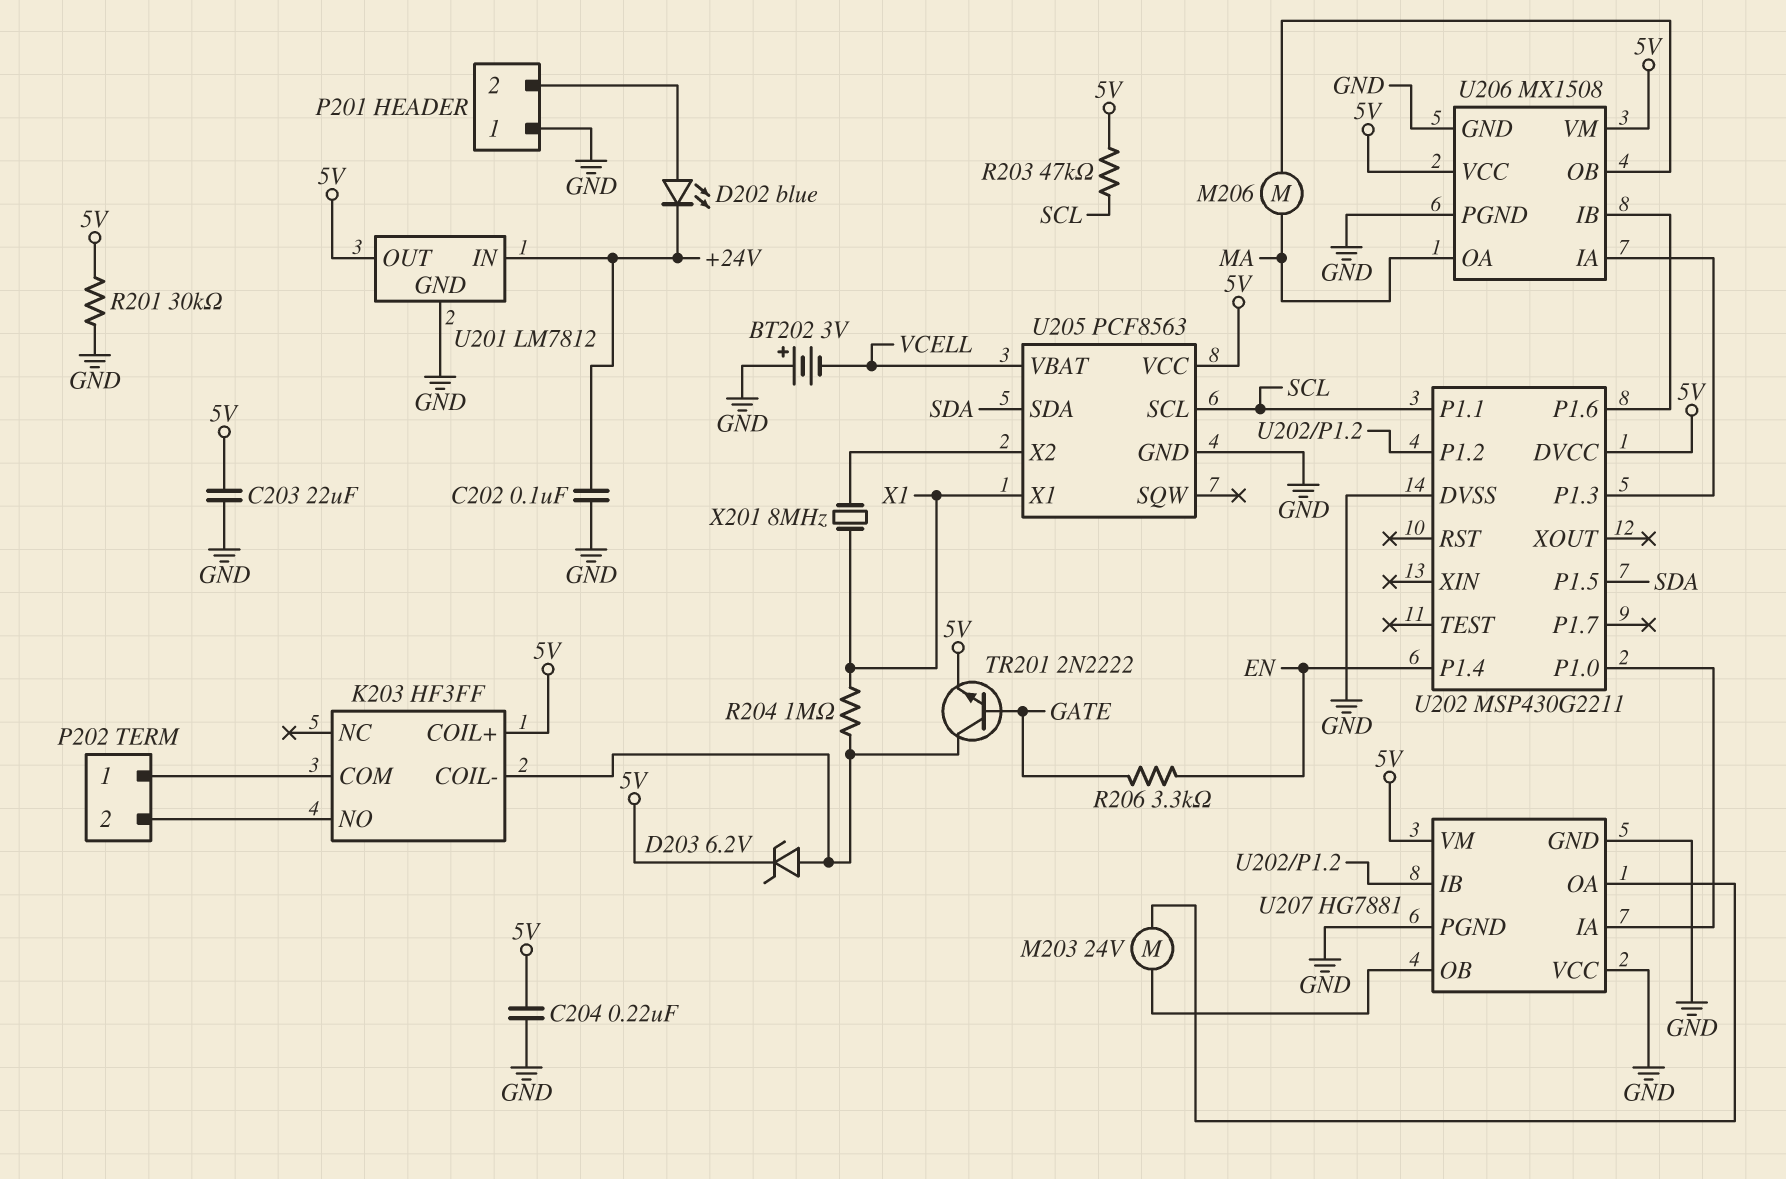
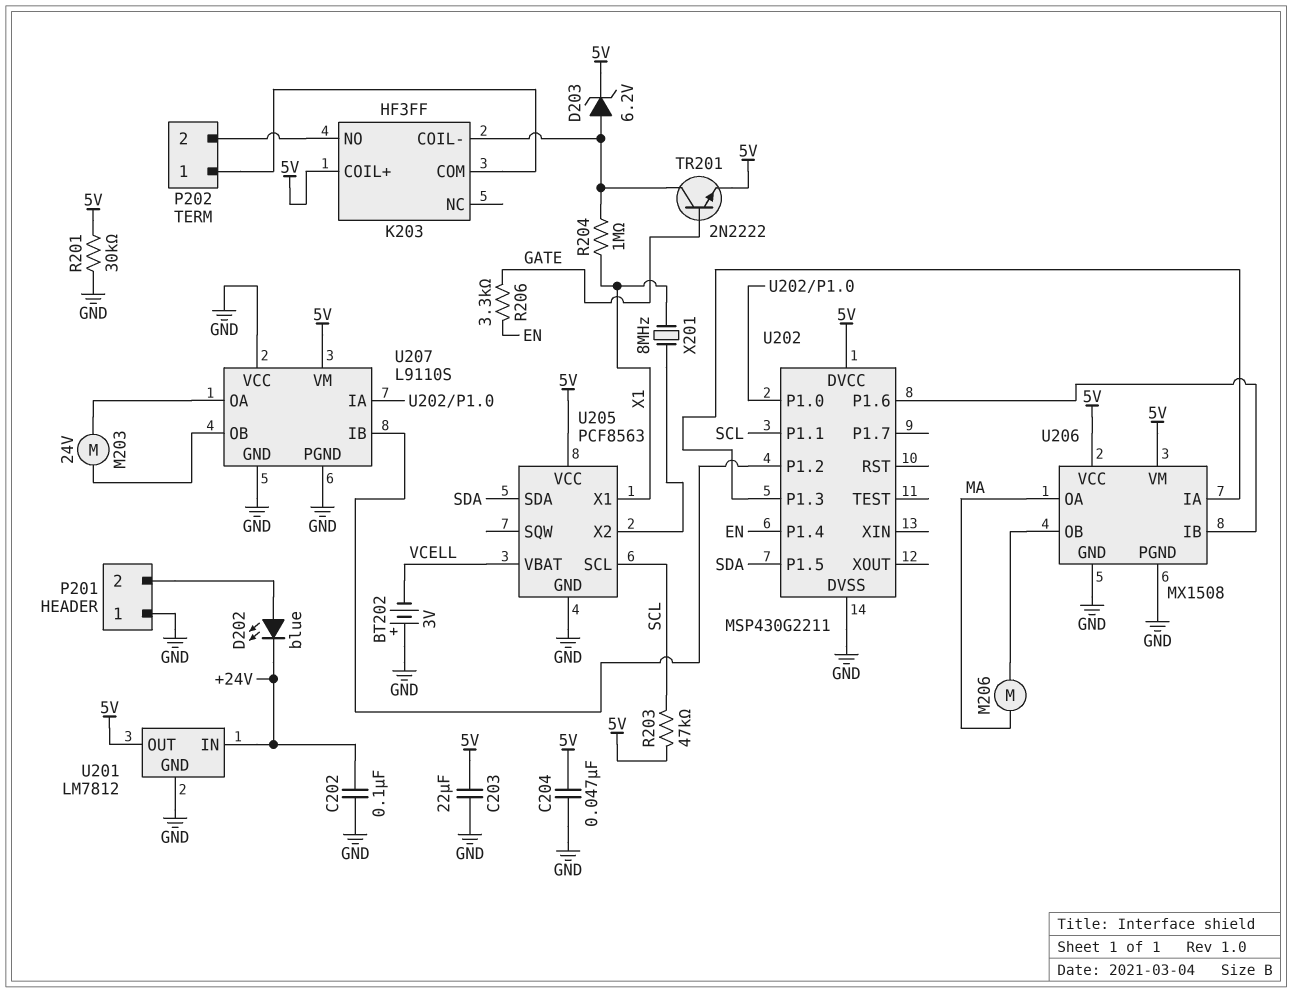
C204: 220nF (5V, GND) -> 47nF (5V, GND)
U207: HG7881 -> L9110S

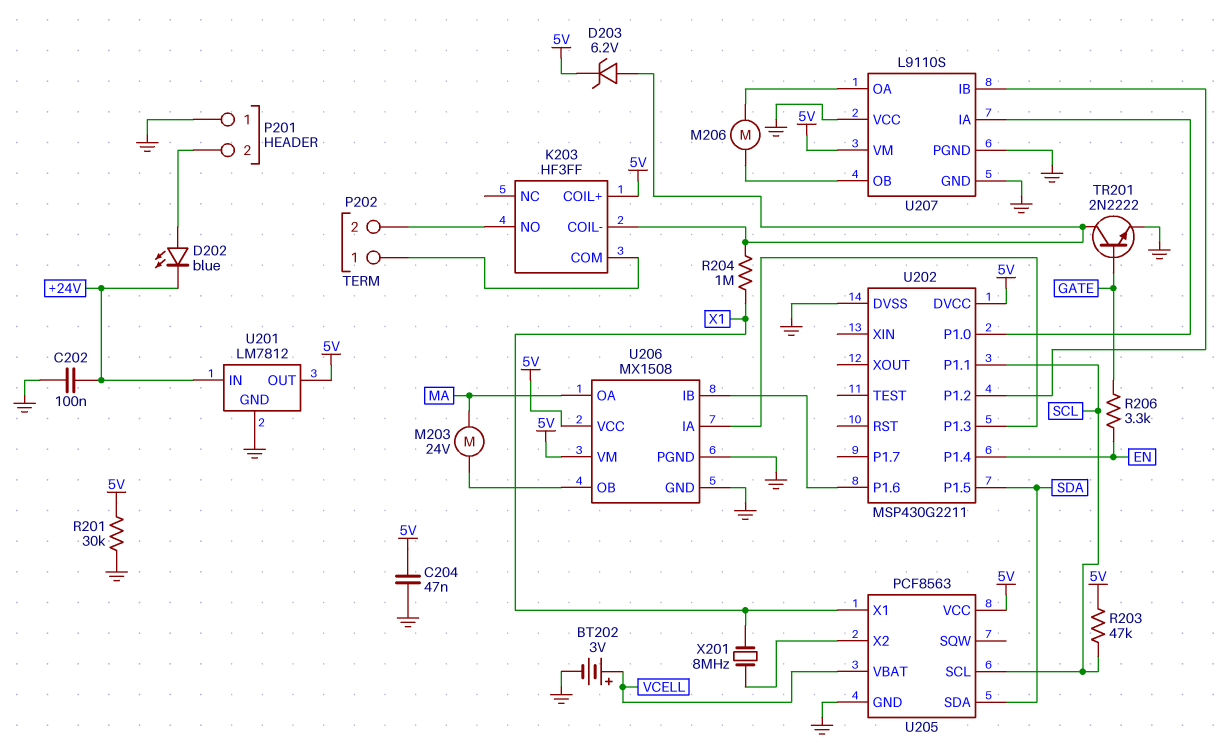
BT202: 3V (plus GND, minus VCELL) -> 3V (plus VCELL, minus GND)
C203: 22uF (5V, GND) -> none
M203: motor 24V (U207/OA, U207/OB) -> motor 24V (MA, U206/OB)
M206: motor (MA, U206/OB) -> motor (U207/OA, U207/OB)
TR201: NPN 2N2222 (B GATE, C K203/COIL-, E 5V) -> NPN 2N2222 (B GATE, C K203/COIL-, E GND)

